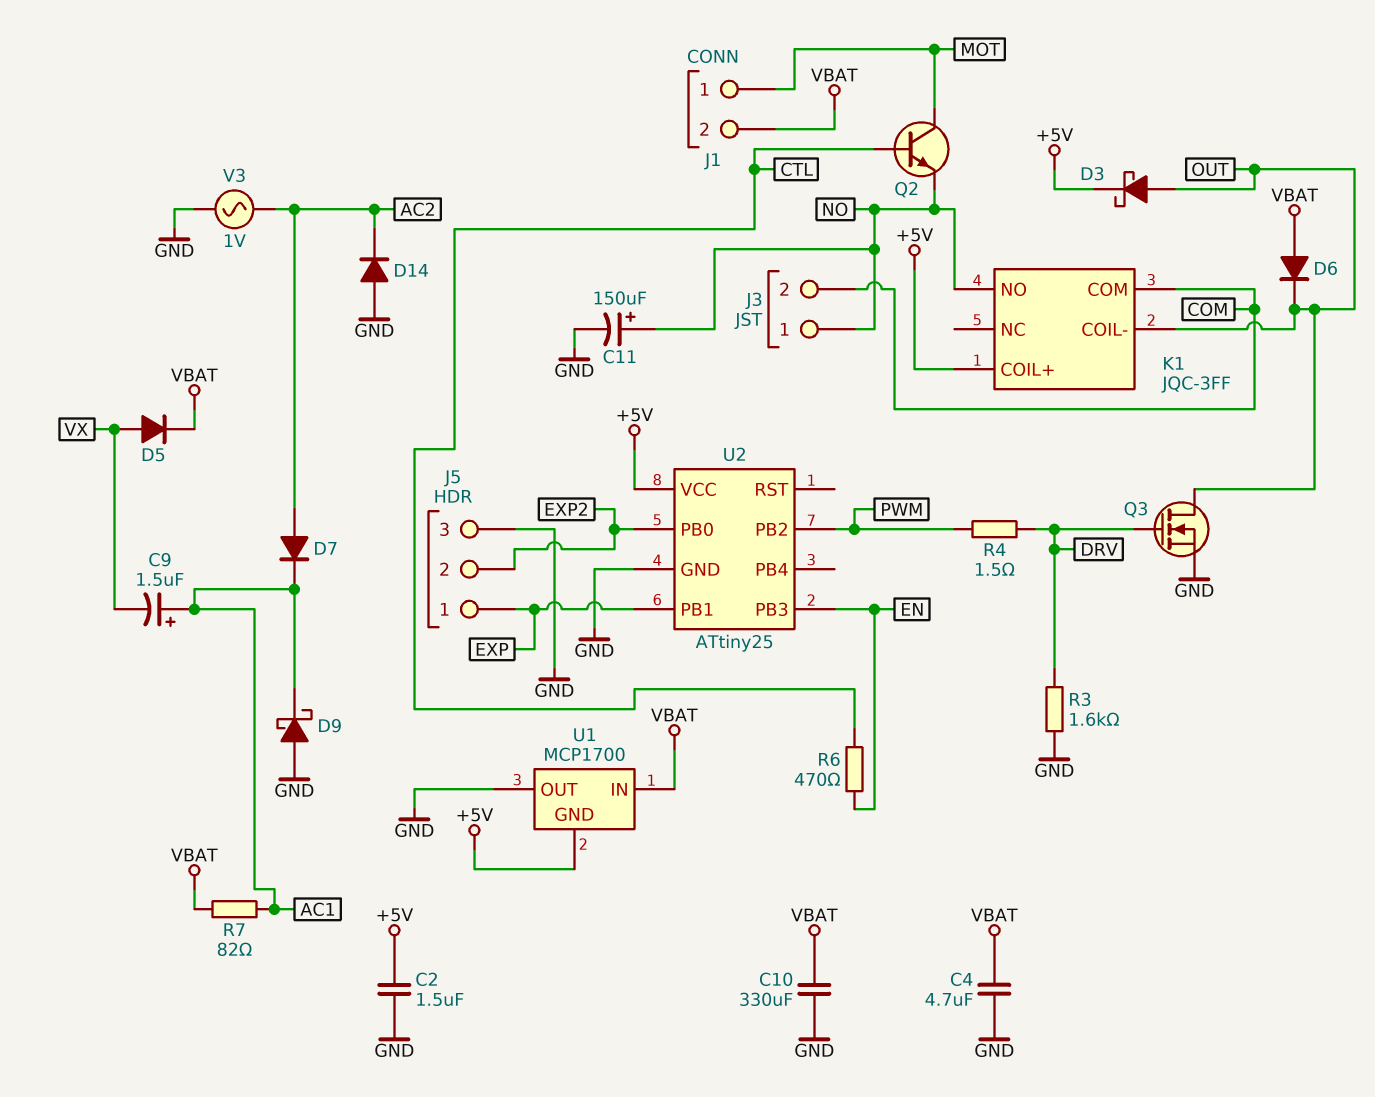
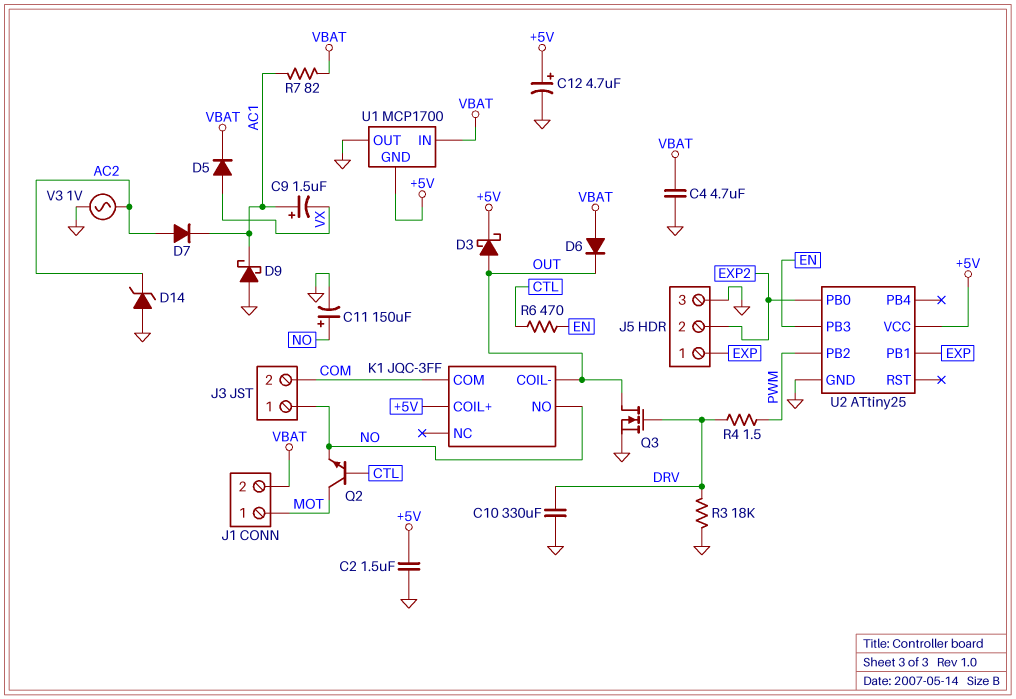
C10: 330uF (GND, VBAT) -> 330uF (DRV, GND)
C12: none -> 4.7uF (plus +5V, minus GND)
D14: diode (A GND, K AC2) -> zener (A GND, K AC2)
R3: 1.6k (DRV, GND) -> 18k (DRV, GND)

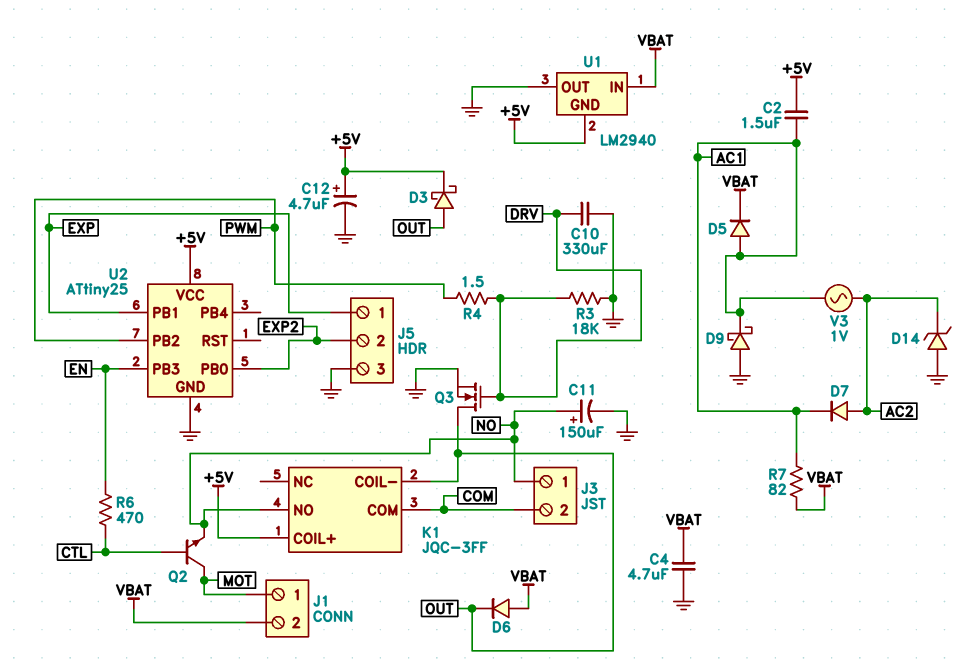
C2: 1.5uF (+5V, GND) -> 1.5uF (+5V, AC1)
C9: 1.5uF (plus AC1, minus VX) -> none
D5: diode (A VX, K VBAT) -> diode (A AC1, K VBAT)
U1: MCP1700 -> LM2940
V3: AC 1V (AC2, GND) -> AC 1V (AC1, AC2)

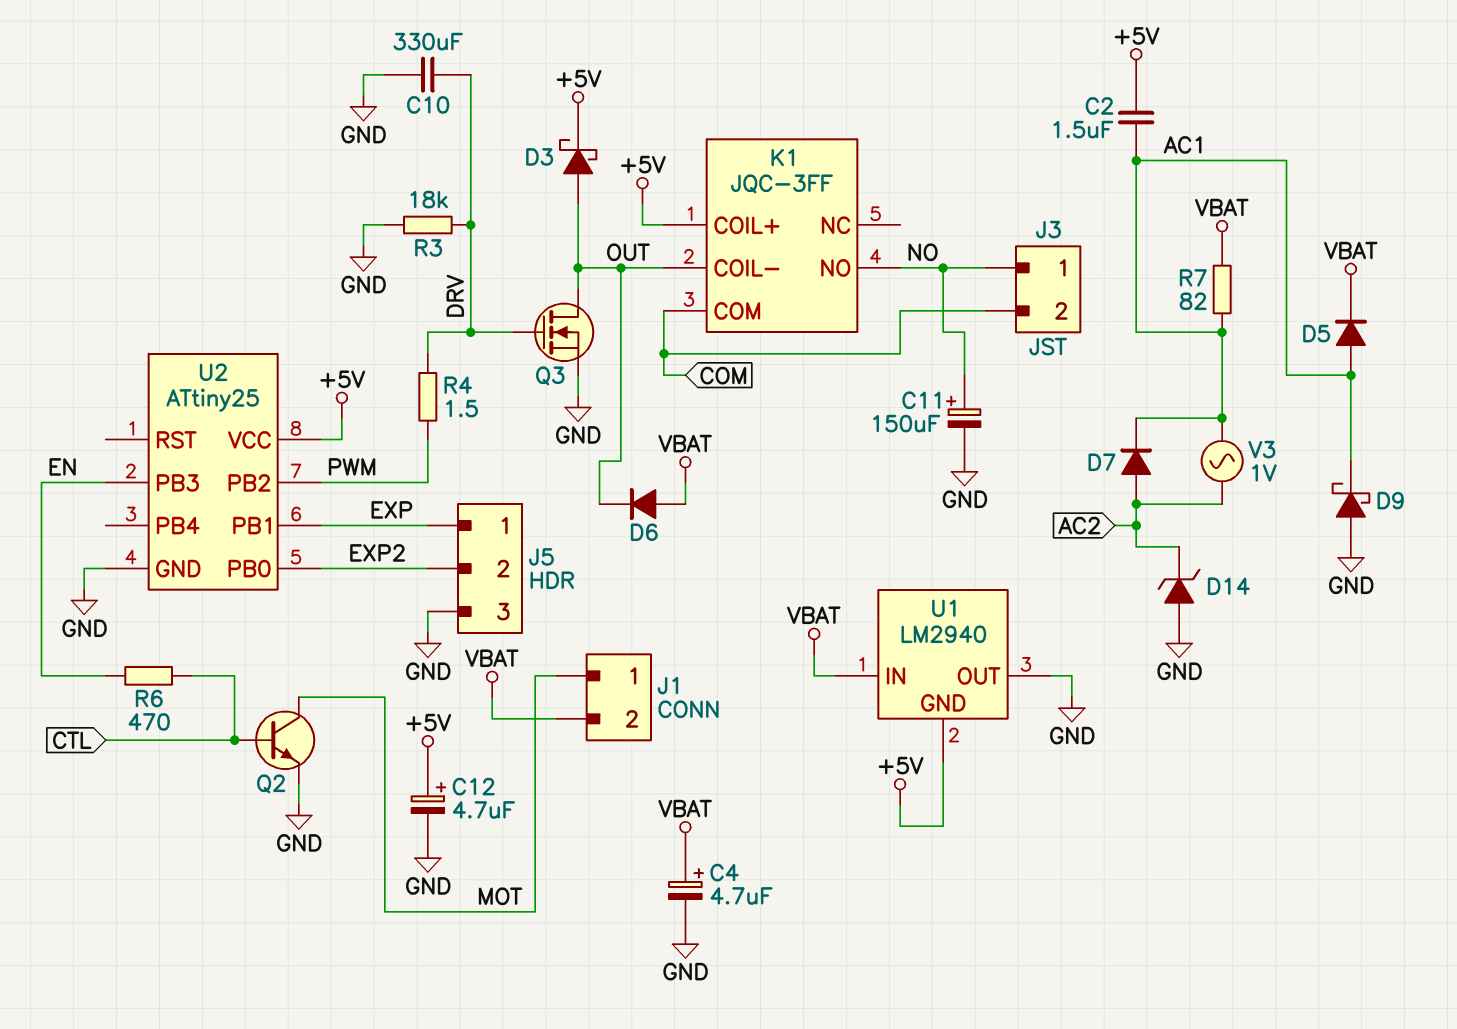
C4: 4.7uF (GND, VBAT) -> 4.7uF (plus VBAT, minus GND)
Q2: NPN (B CTL, C MOT, E NO) -> NPN (B CTL, C MOT, E GND)

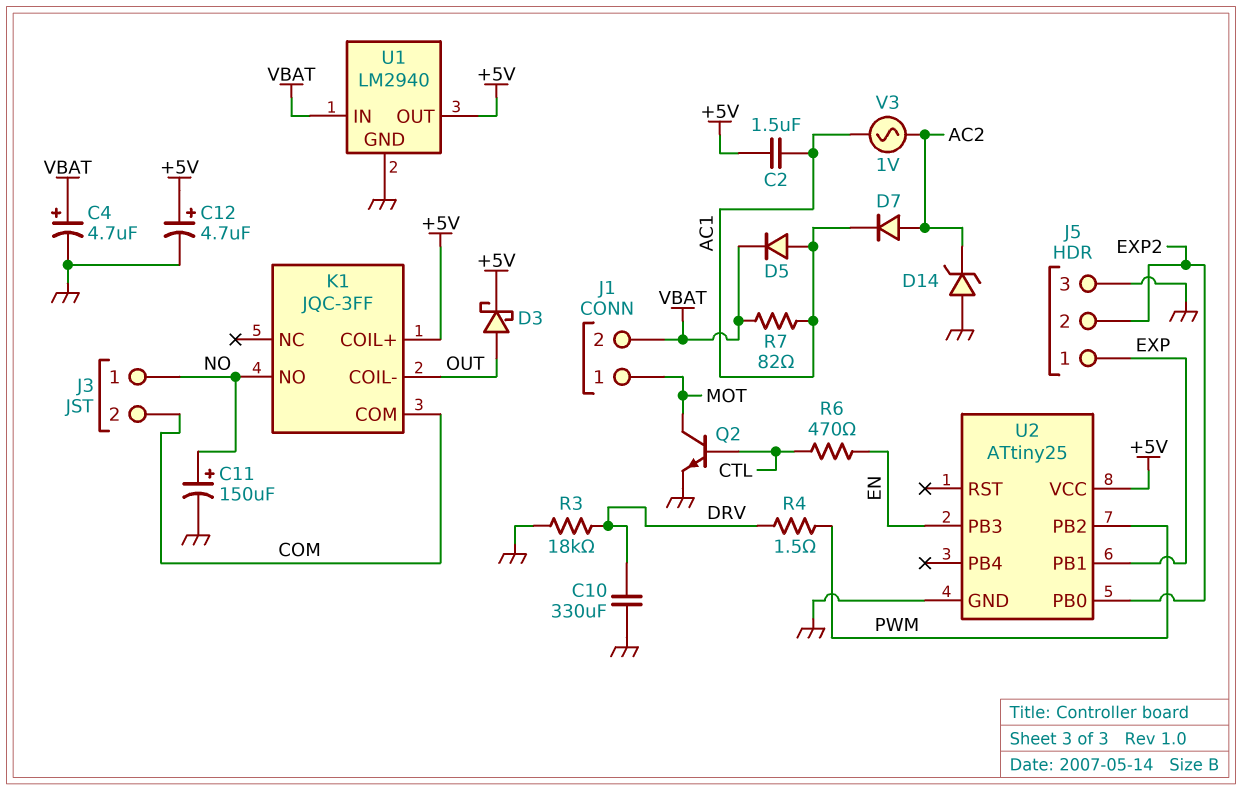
D6: diode (A VBAT, K OUT) -> none
D9: schottky (A GND, K AC1) -> none
Q3: NMOS (G DRV, D OUT, S GND) -> none
U1 pin GND: +5V -> GND
U1 pin OUT: GND -> +5V

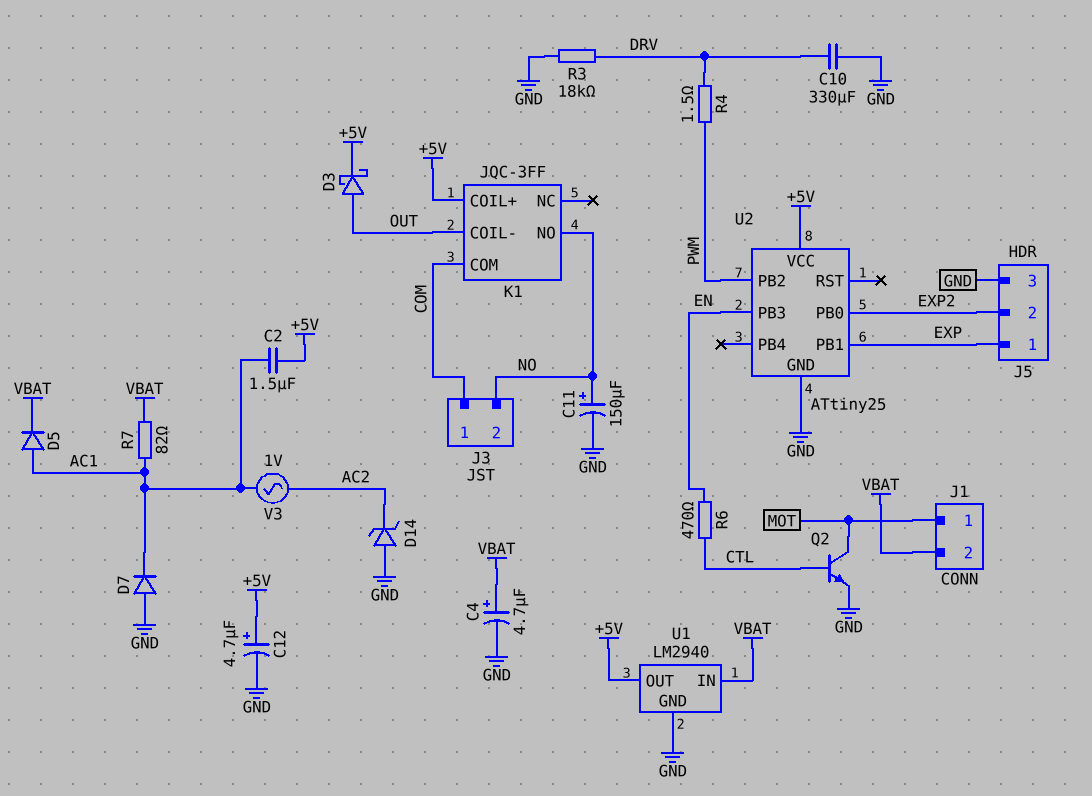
D7: diode (A AC2, K AC1) -> diode (A GND, K AC1)
J3 pin 1: NO -> COM
J3 pin 2: COM -> NO

